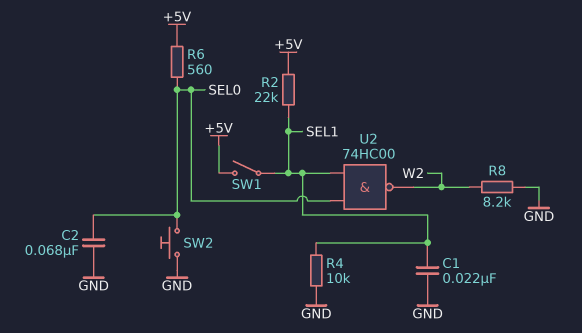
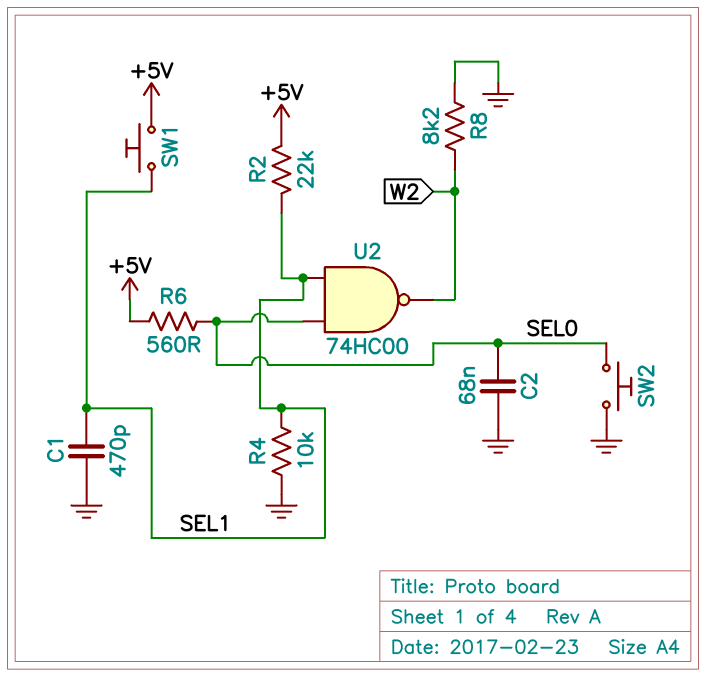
C1: 22nF (GND, SEL1) -> 470pF (GND, SEL1)
SW1: switch (+5V, SEL1) -> button (+5V, SEL1)

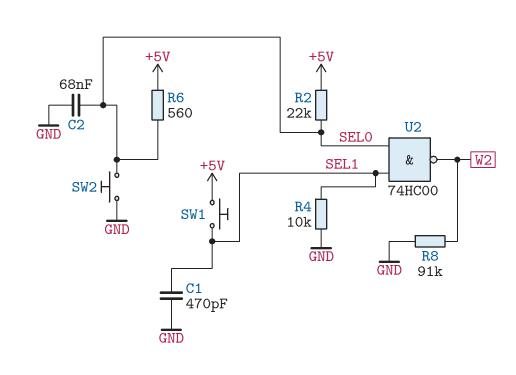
R2: 22k (+5V, SEL1) -> 22k (+5V, SEL0)
R8: 8.2k (GND, W2) -> 91k (GND, W2)

